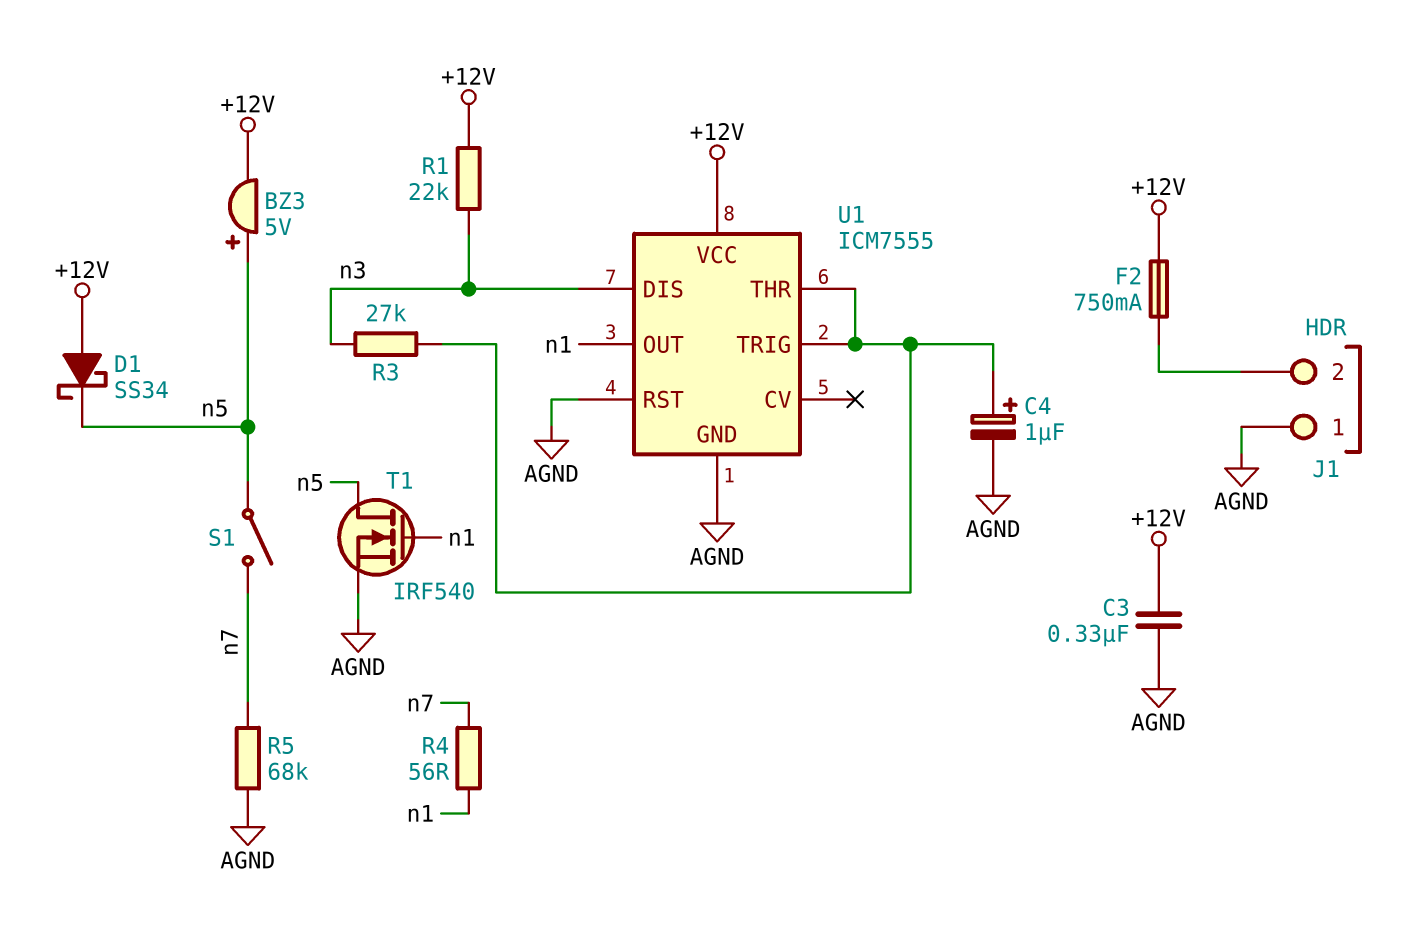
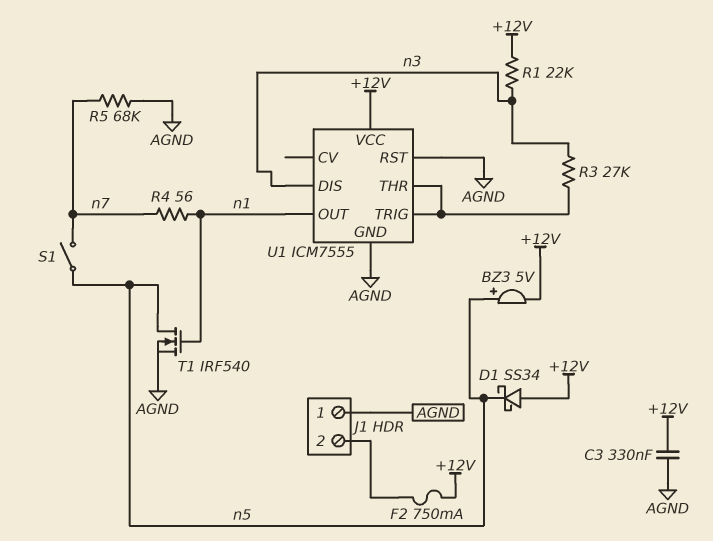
C4: 1uF (plus U1/THR, minus AGND) -> none

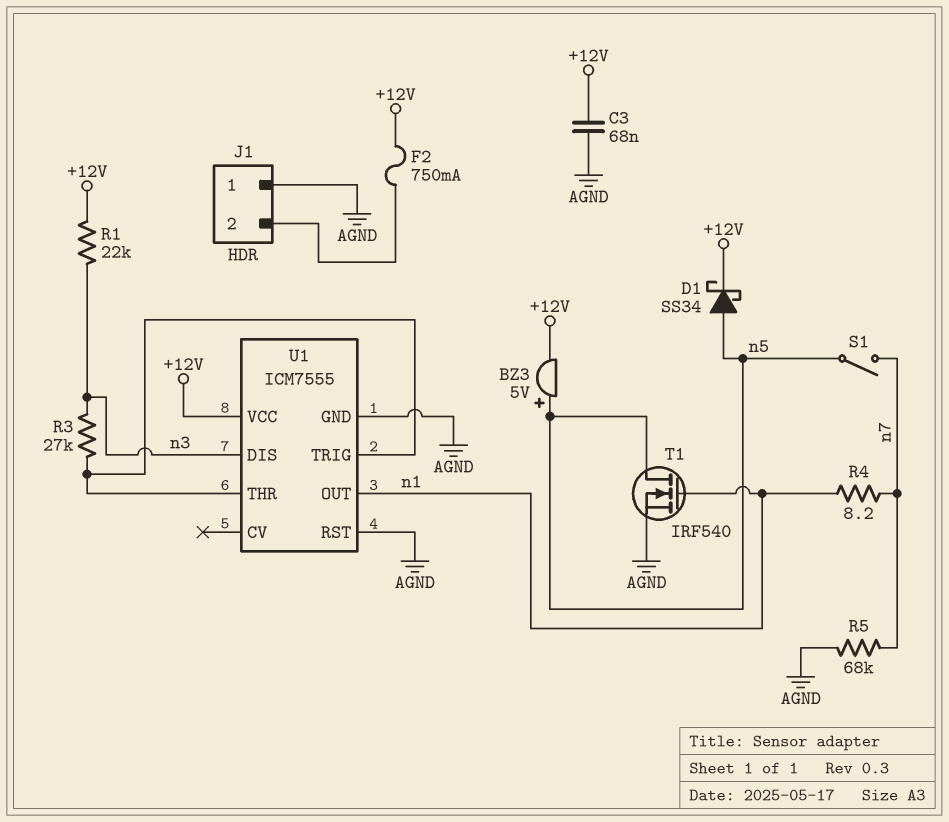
C3: 330nF (+12V, AGND) -> 68nF (+12V, AGND)
D1: schottky SS34 (A +12V, K n5) -> schottky SS34 (A n5, K +12V)
R4: 56 (n1, n7) -> 8.2 (n1, n7)

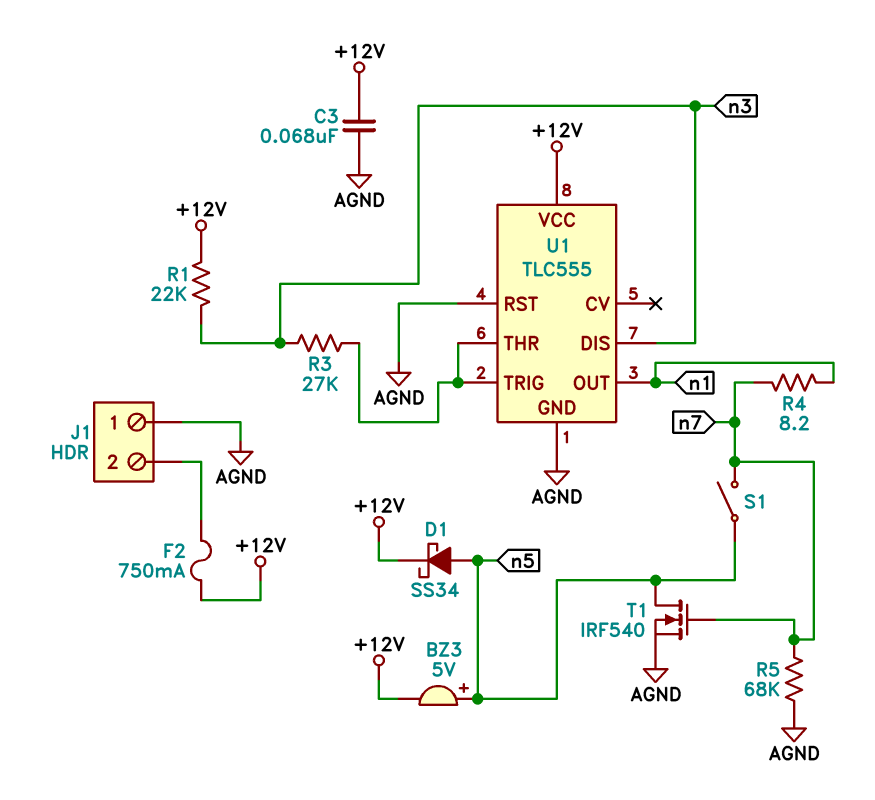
T1: NMOS IRF540 (G n1, D n5, S AGND) -> NMOS IRF540 (G n7, D n5, S AGND)
U1: ICM7555 -> TLC555

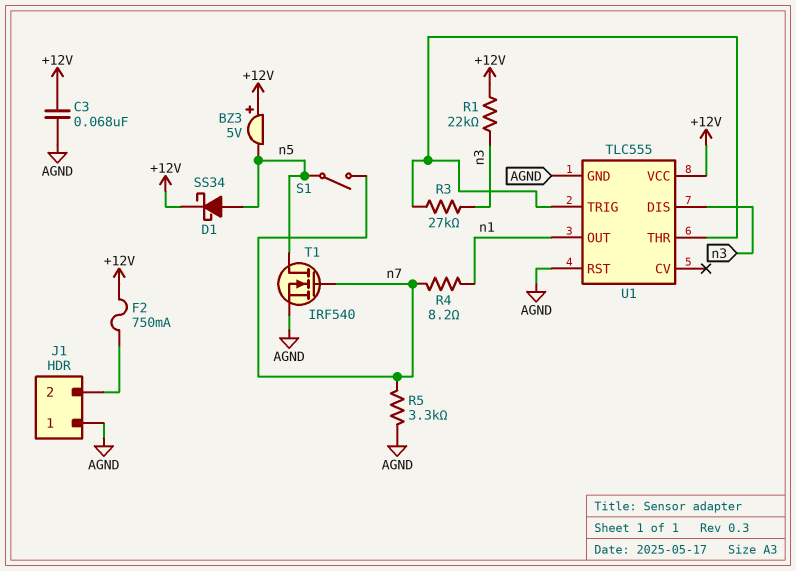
BZ3: buzzer 5V (plus n5, minus +12V) -> buzzer 5V (plus +12V, minus n5)
R5: 68k (AGND, n7) -> 3.3k (AGND, n7)

